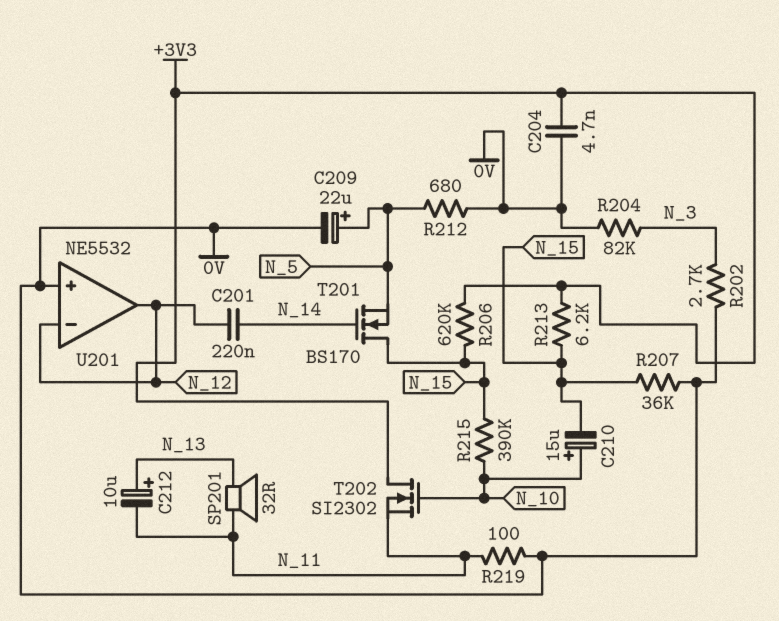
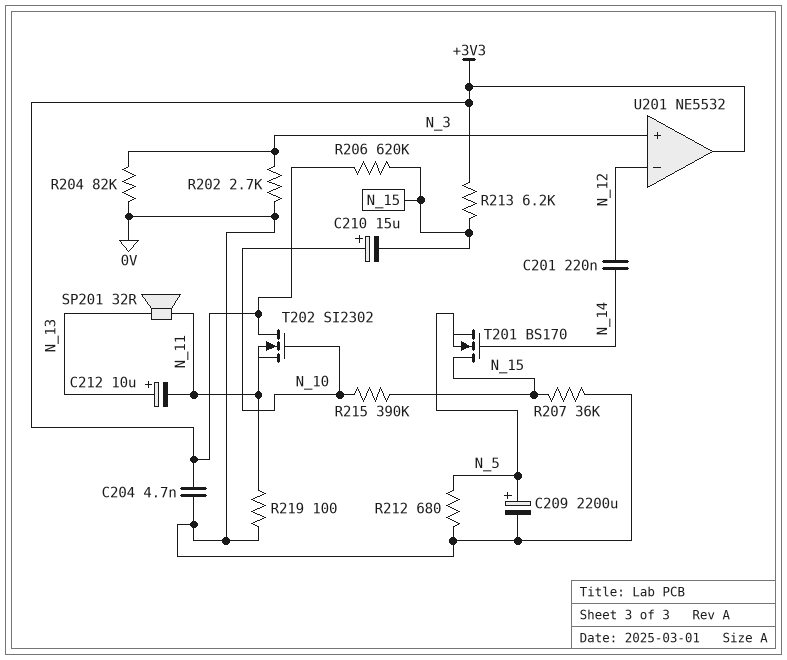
C209: 22uF (plus N_5, minus 0V) -> 2200uF (plus N_5, minus 0V)
U201 pin in+: 0V -> N_3
U201 pin out: N_12 -> +3V3

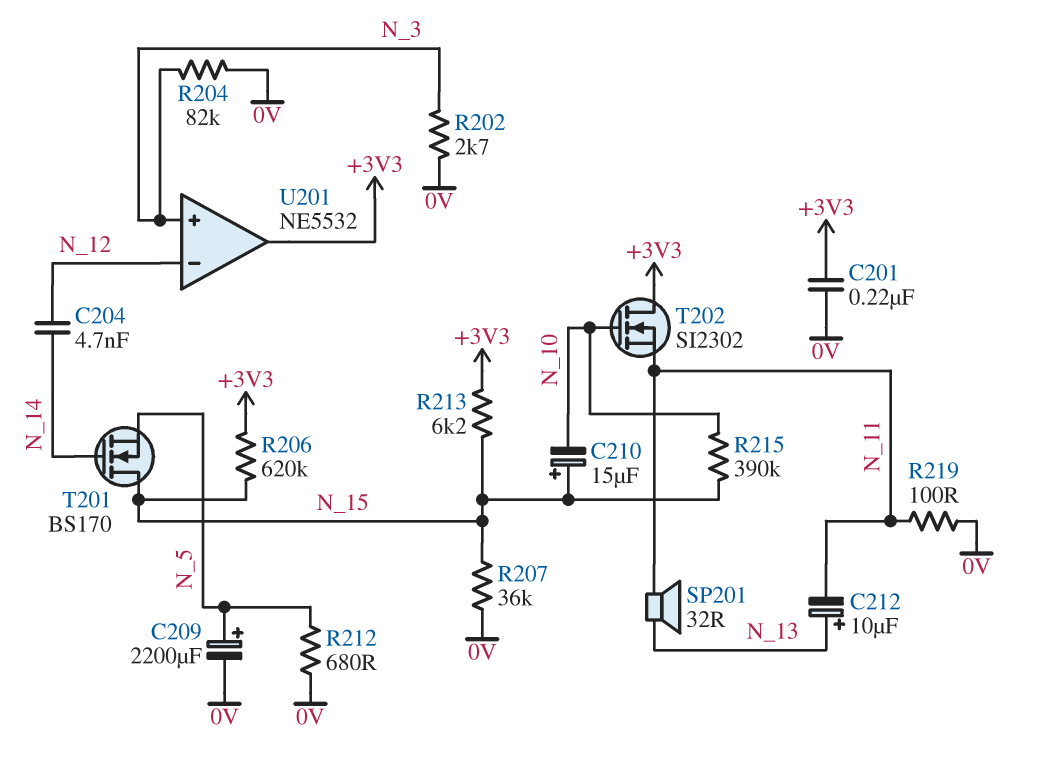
C201: 220nF (N_12, N_14) -> 220nF (+3V3, 0V)
C204: 4.7nF (+3V3, 0V) -> 4.7nF (N_12, N_14)
C210: 15uF (plus N_10, minus N_15) -> 15uF (plus N_15, minus N_10)

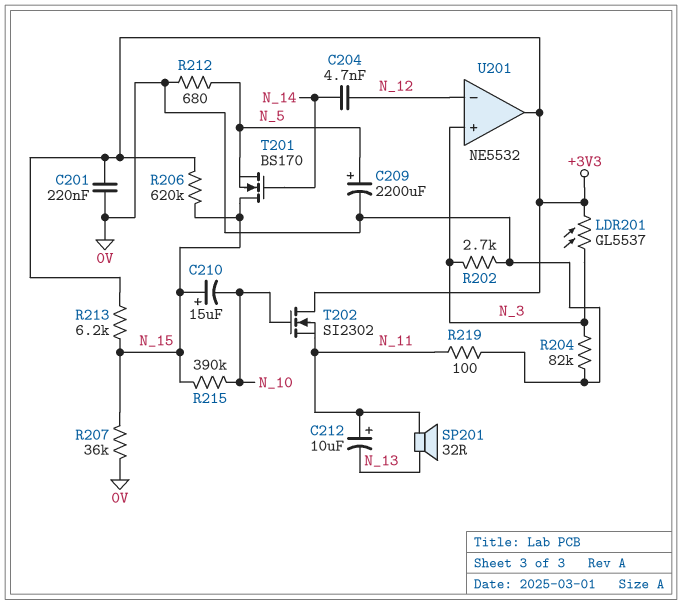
C212: 10uF (plus N_13, minus N_11) -> 10uF (plus N_11, minus N_13)
LDR201: none -> GL5537 (+3V3, N_3)

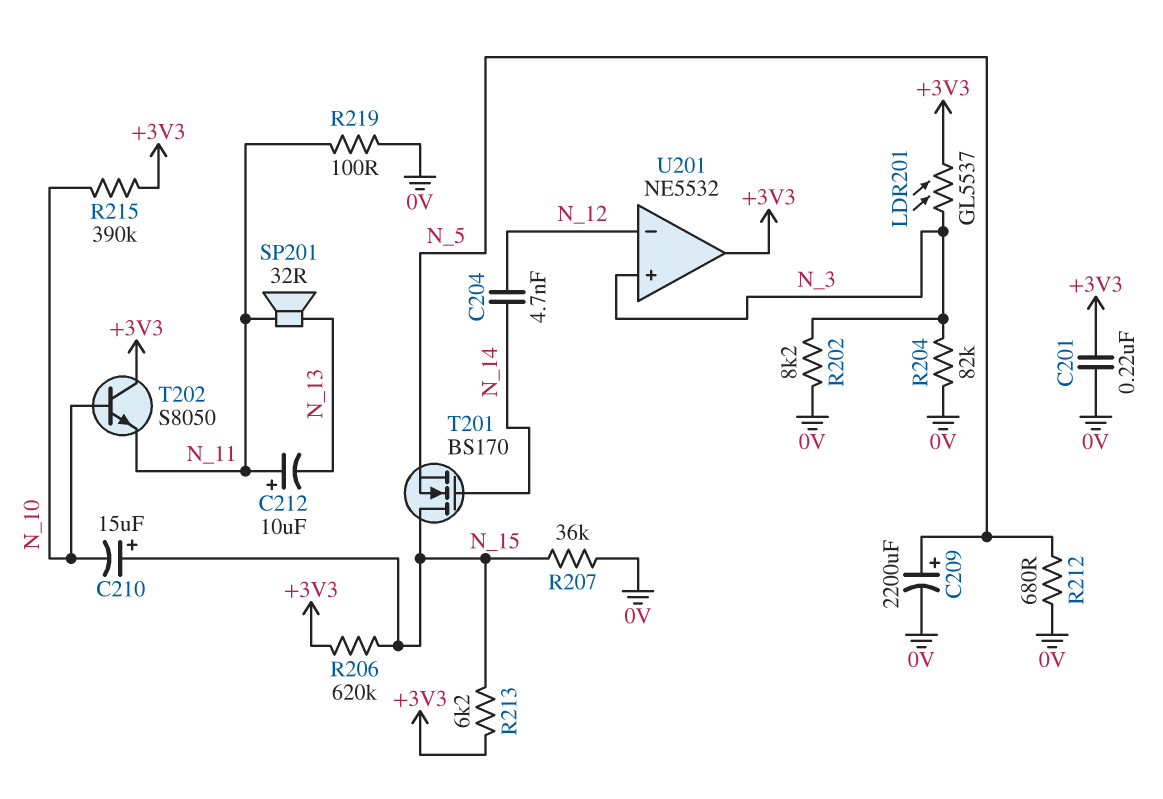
R202: 2.7k (0V, N_3) -> 8.2k (0V, N_3)
R215: 390k (N_10, N_15) -> 390k (+3V3, N_10)
T202: NMOS SI2302 (G N_10, D +3V3, S N_11) -> NPN S8050 (B N_10, C +3V3, E N_11)

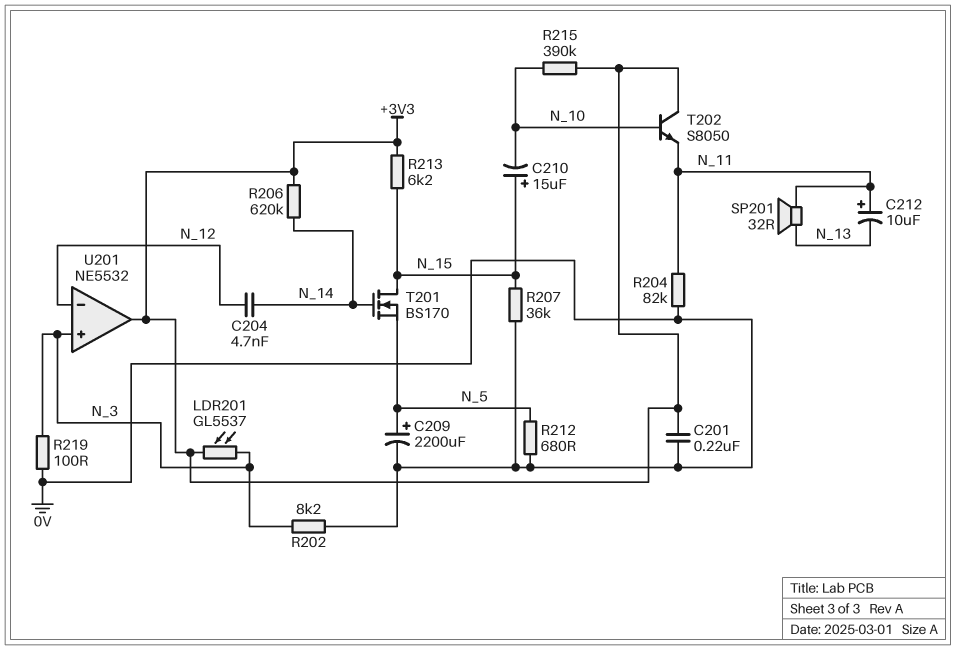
R204: 82k (0V, N_3) -> 82k (0V, N_11)
R206: 620k (+3V3, N_15) -> 620k (+3V3, N_14)
R219: 100 (0V, N_11) -> 100 (0V, N_3)

